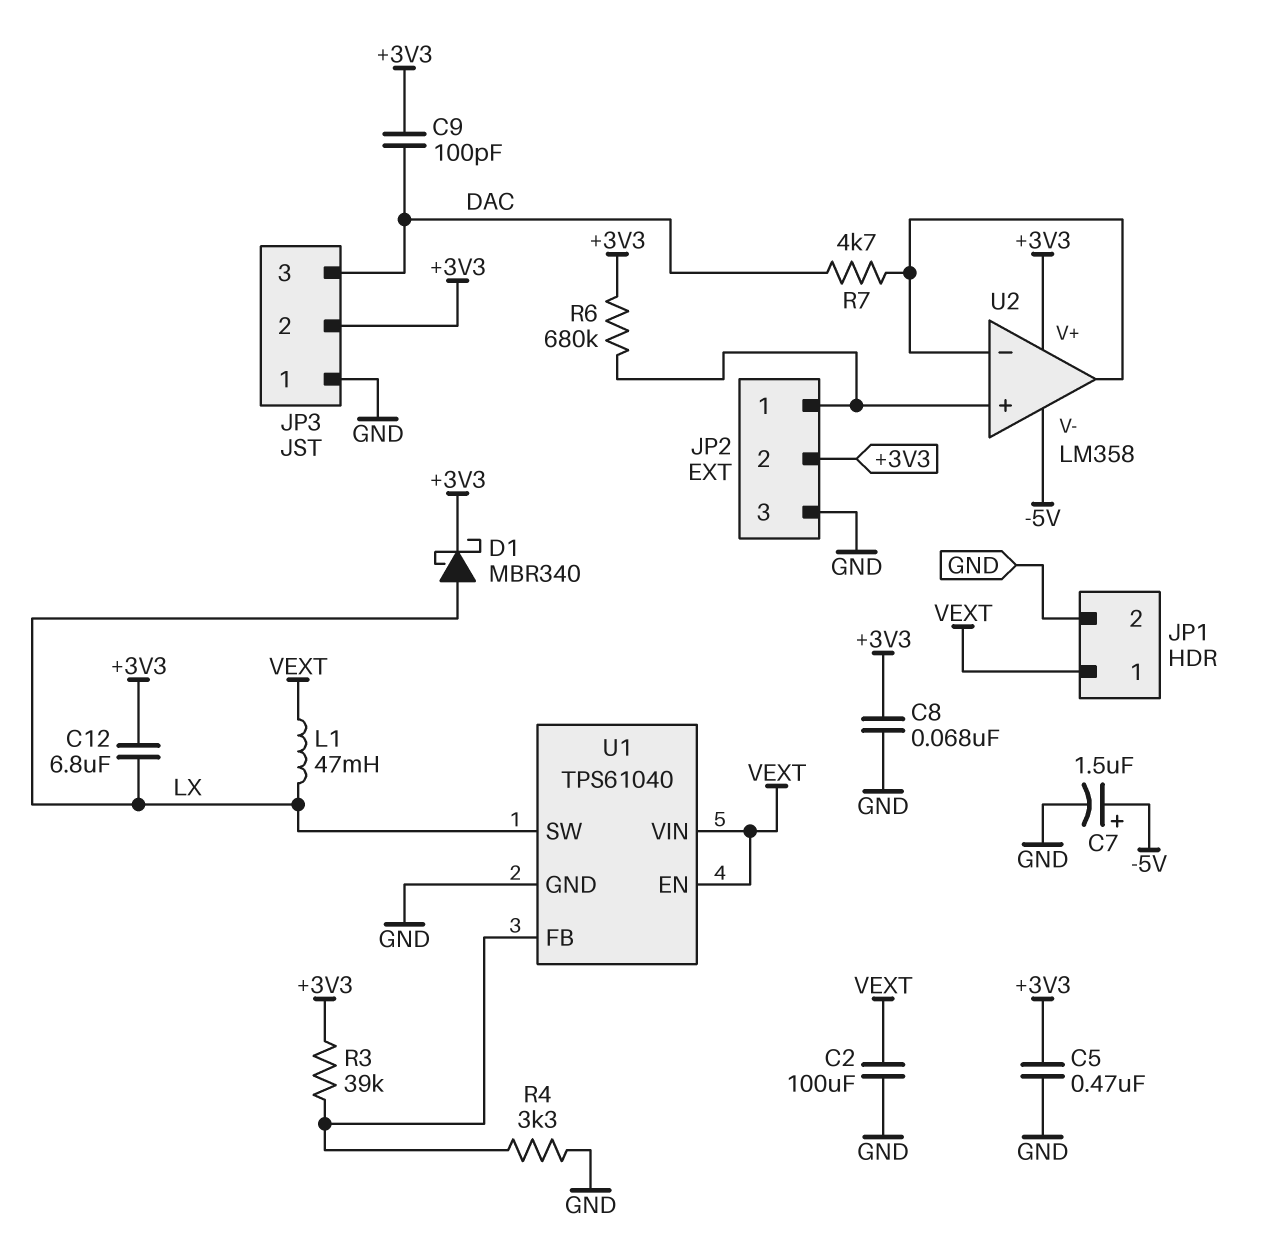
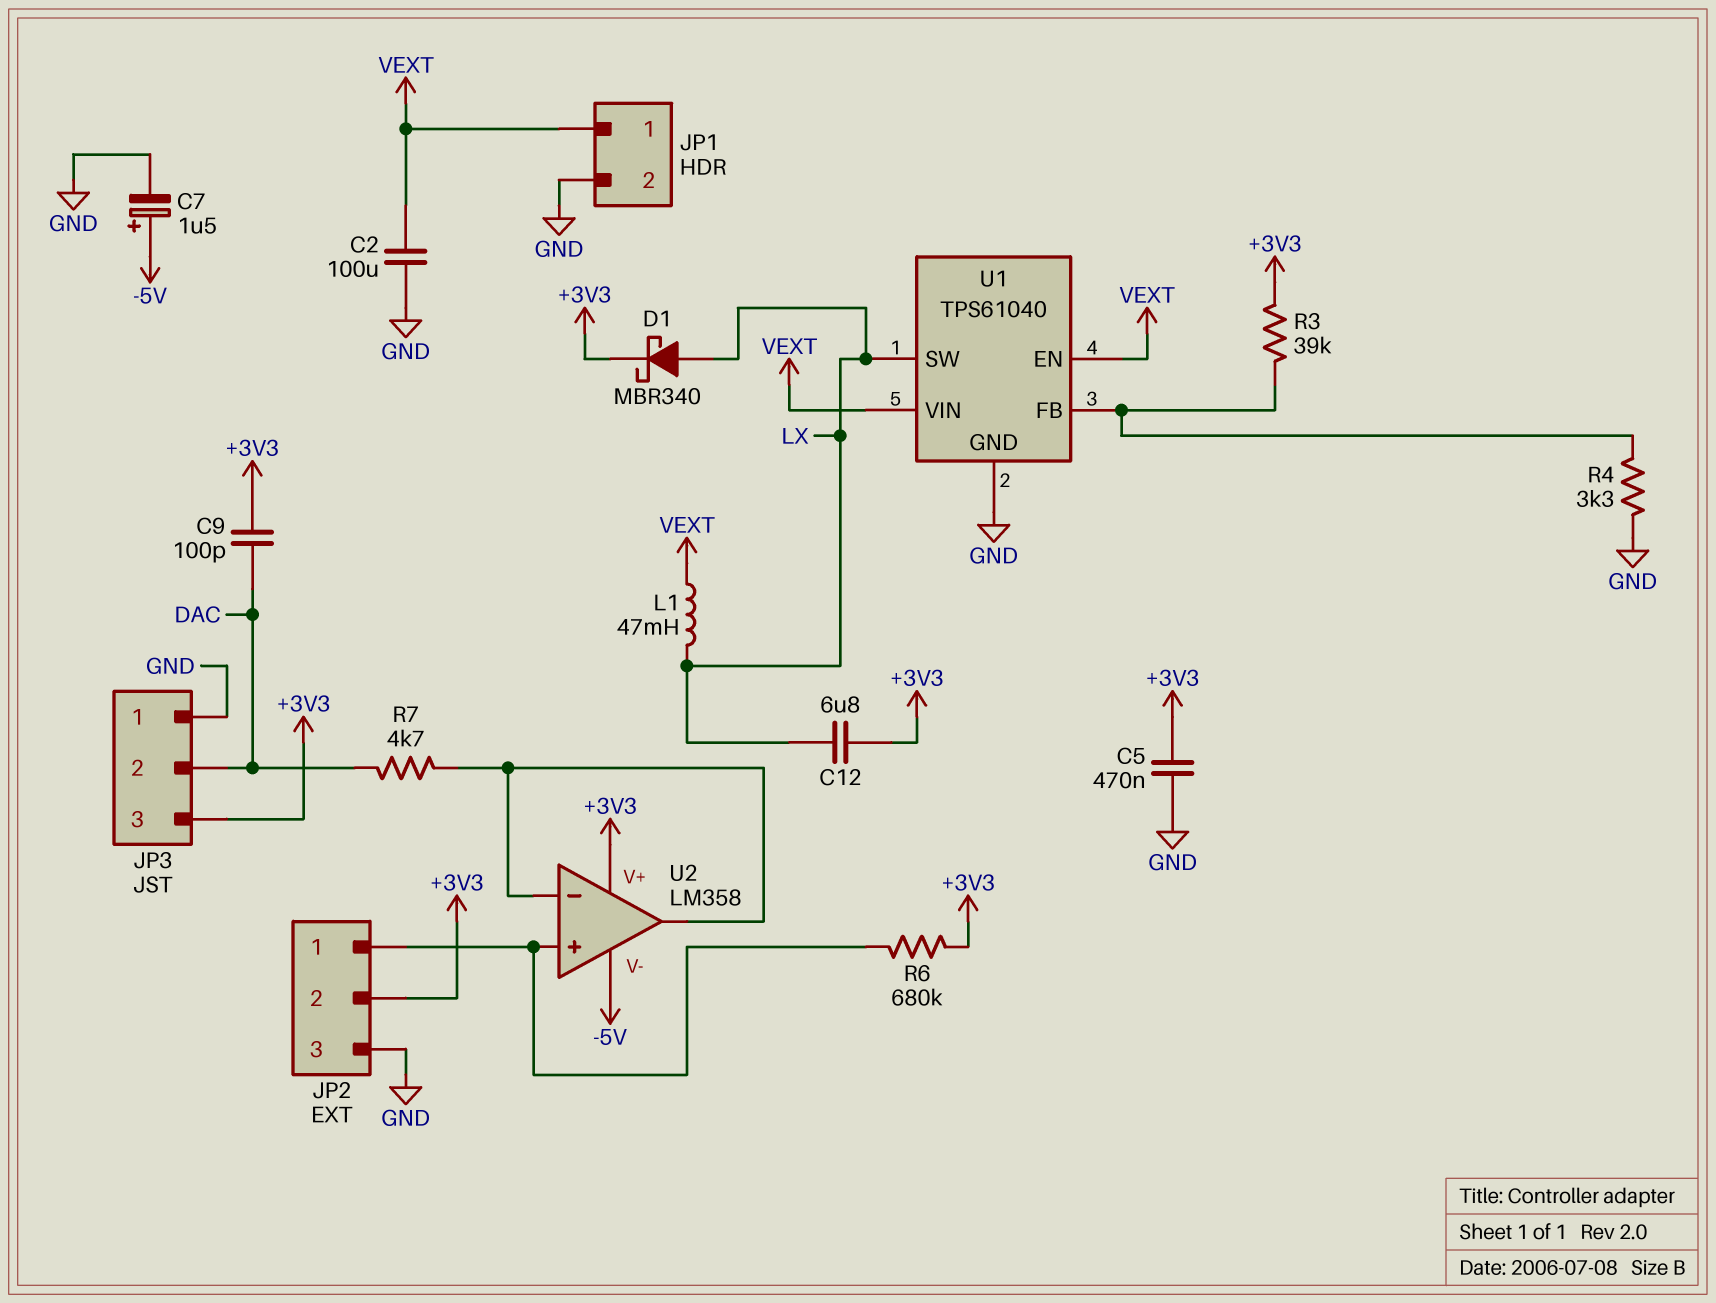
C8: 68nF (+3V3, GND) -> none
JP3 pin 2: +3V3 -> DAC
JP3 pin 3: DAC -> +3V3

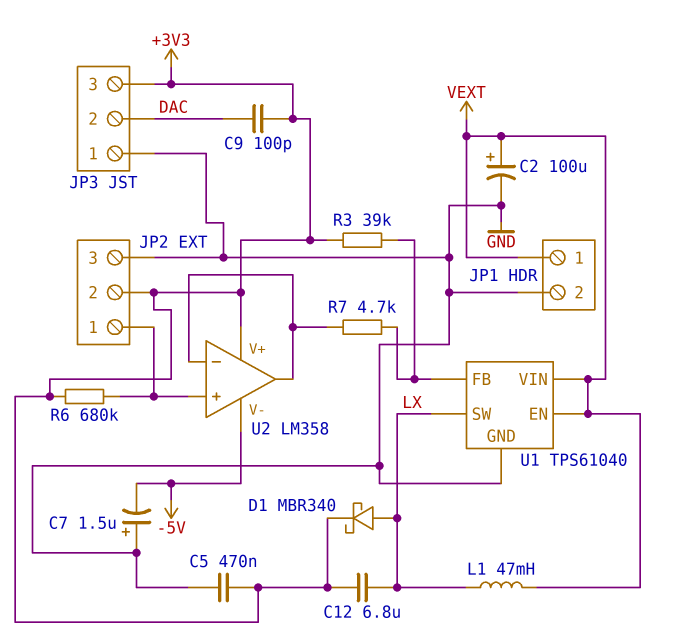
C2: 100uF (GND, VEXT) -> 100uF (plus VEXT, minus GND)
C7: 1.5uF (plus -5V, minus GND) -> 1.5uF (plus GND, minus -5V)
R4: 3.3k (GND, U1/FB) -> none
R7: 4.7k (DAC, U2/in-) -> 4.7k (U1/FB, U2/in-)

